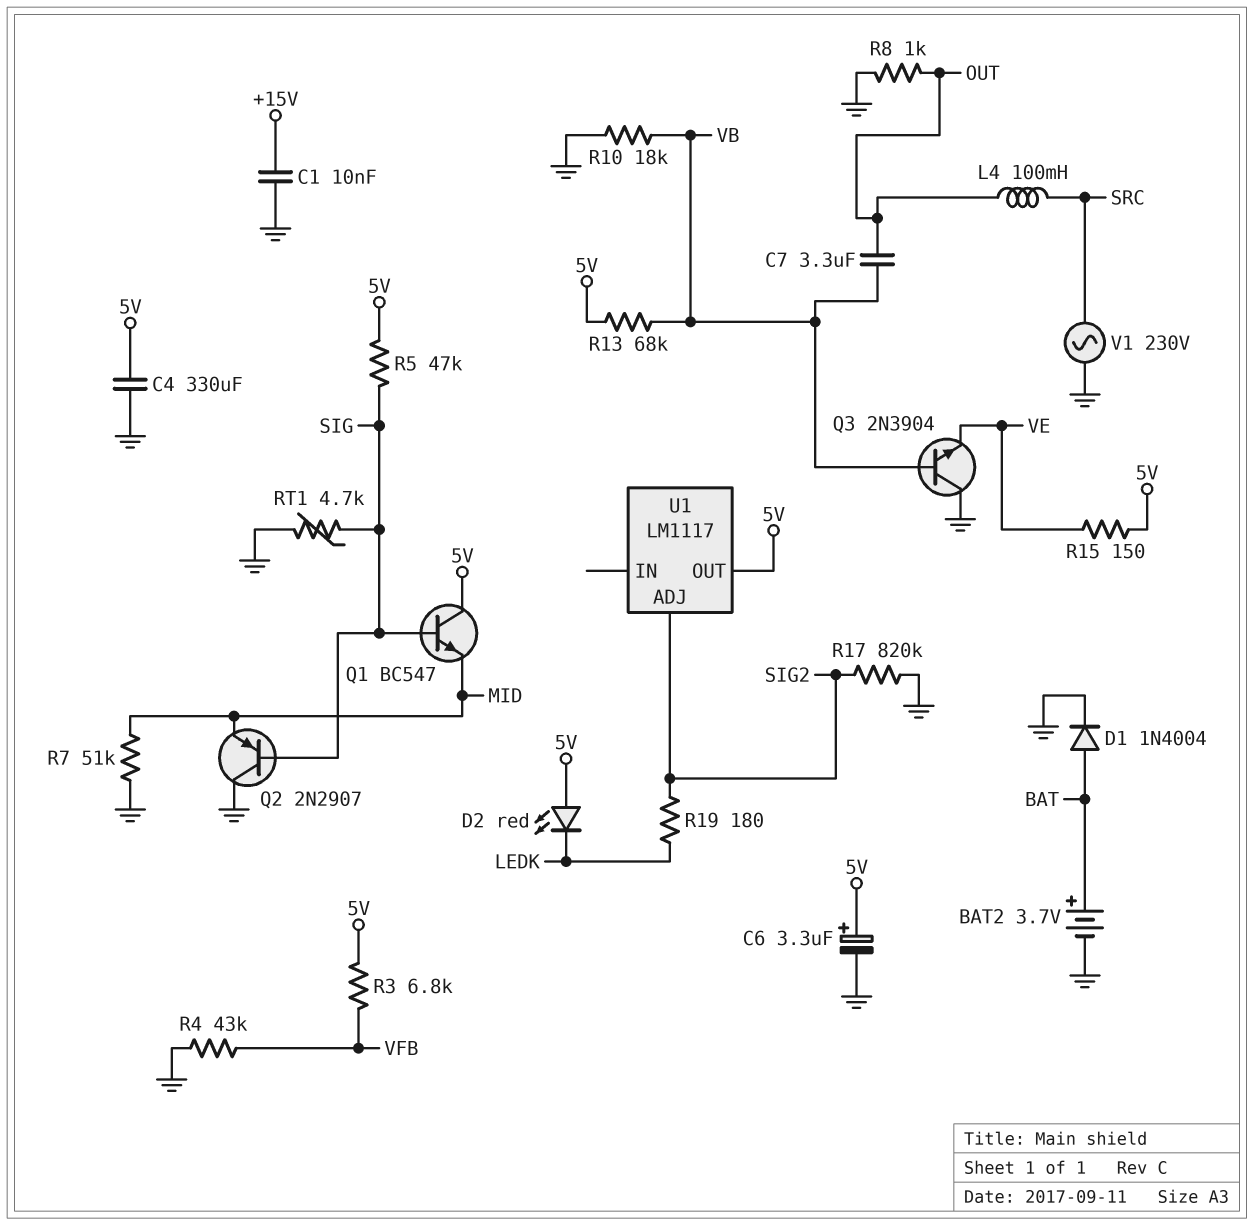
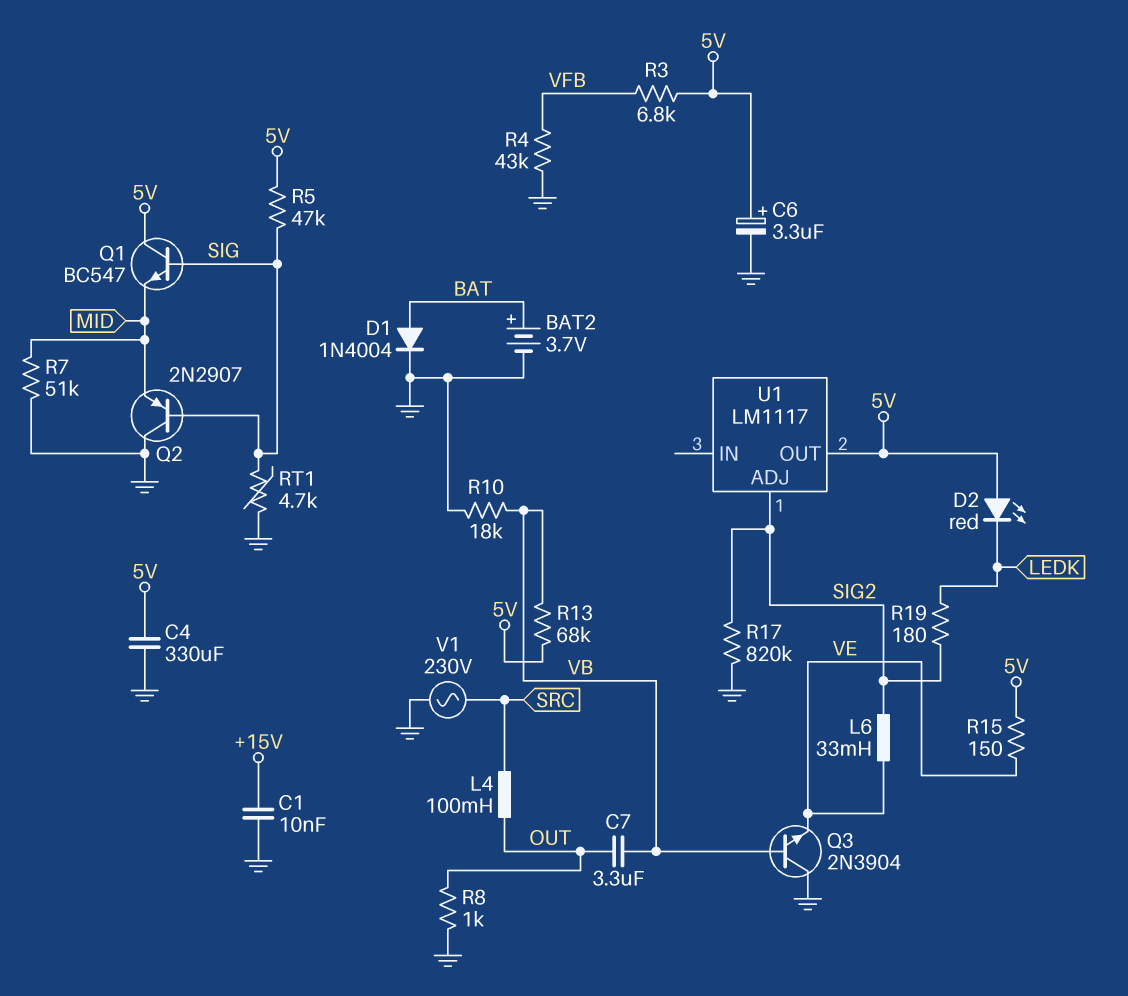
L6: none -> 33mH (SIG2, VE)

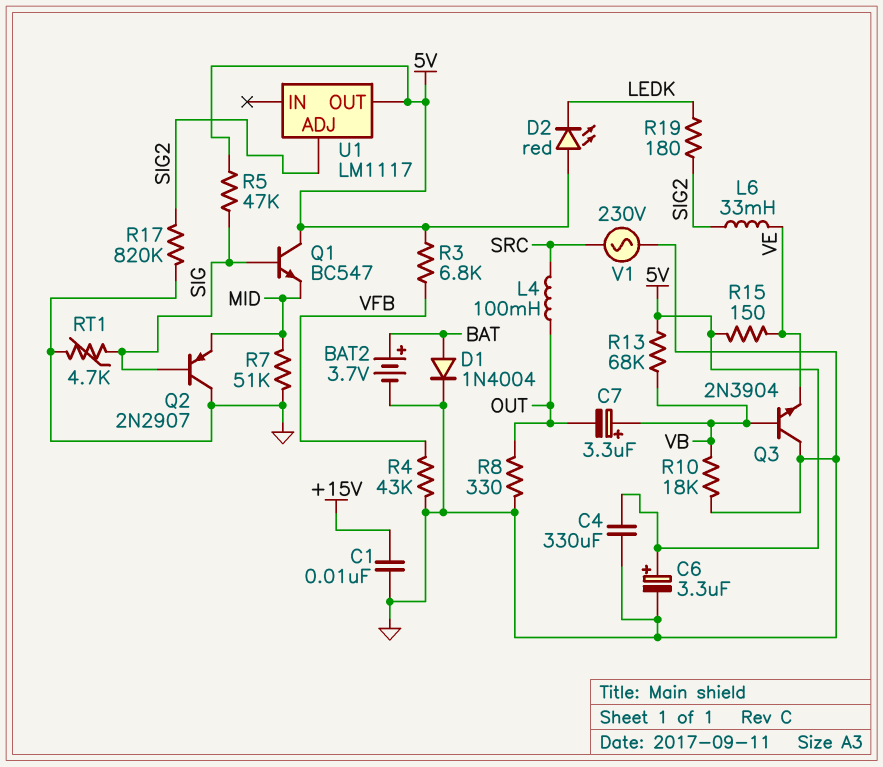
C7: 3.3uF (OUT, VB) -> 3.3uF (plus VB, minus OUT)
R8: 1k (GND, OUT) -> 330 (GND, OUT)

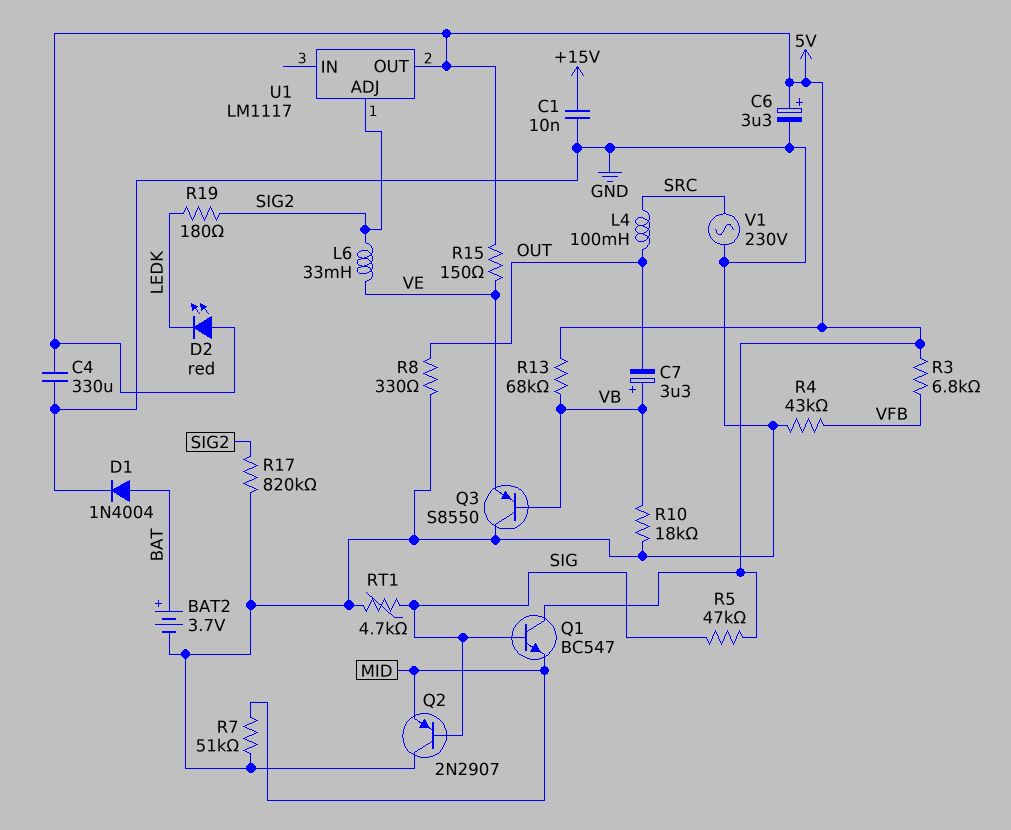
Q3: NPN 2N3904 (B VB, C GND, E VE) -> PNP S8550 (B VB, C GND, E VE)

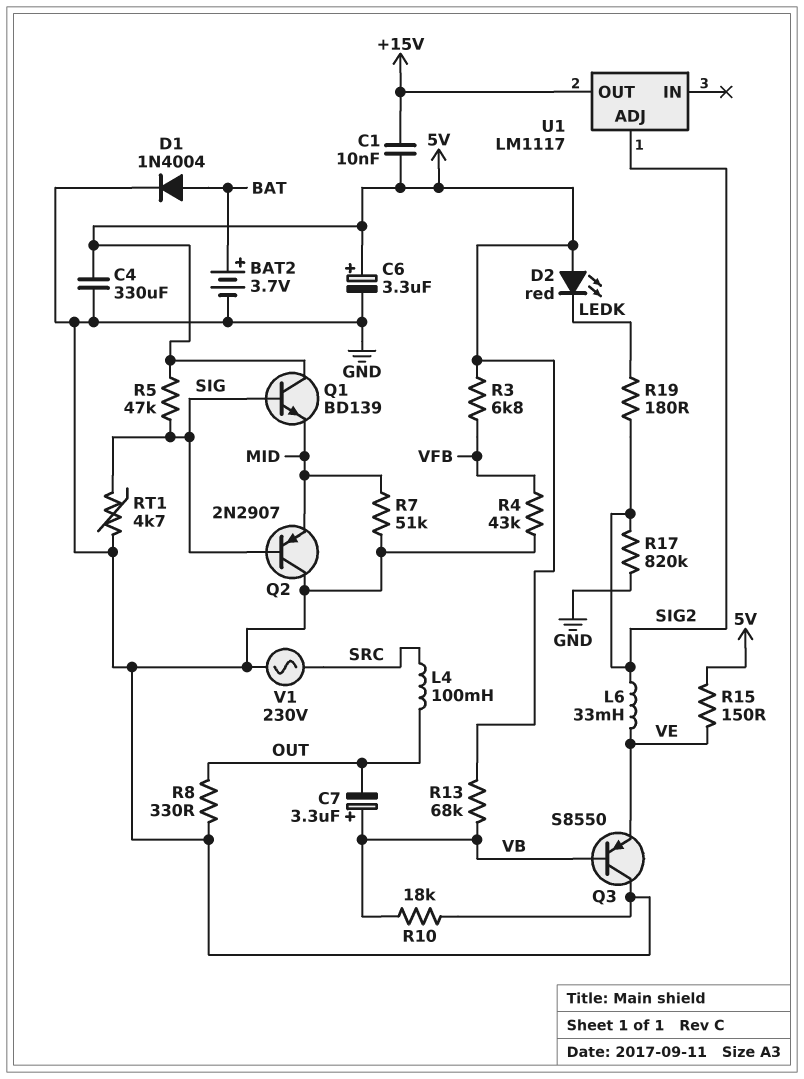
C1: 10nF (+15V, GND) -> 10nF (+15V, 5V)
Q1: NPN BC547 (B SIG, C 5V, E MID) -> NPN BD139 (B SIG, C 5V, E MID)
U1 pin OUT: 5V -> +15V

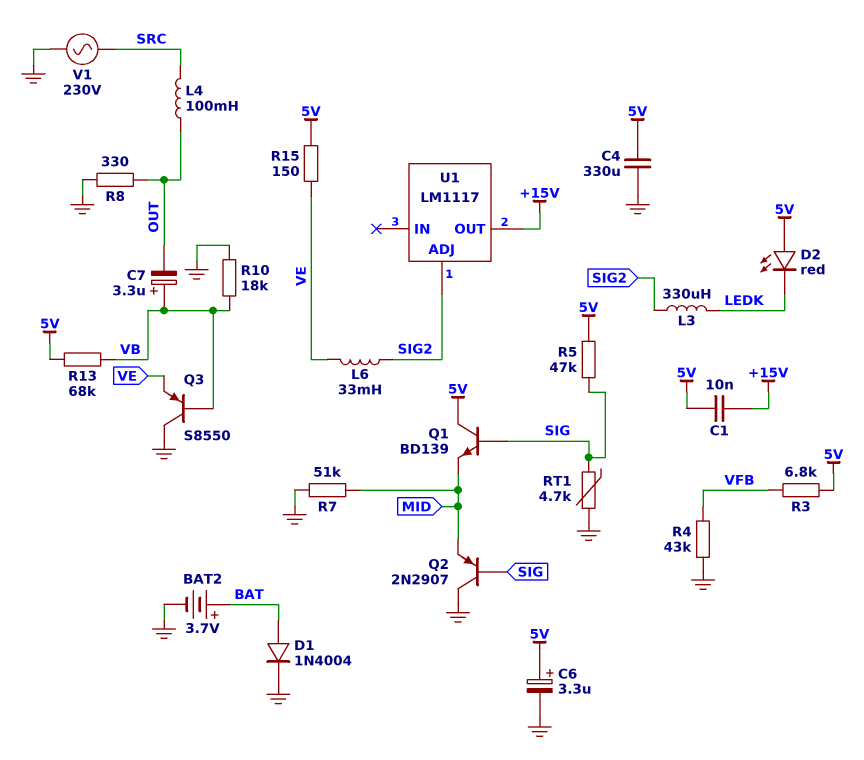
L3: none -> 330uH (LEDK, SIG2)
R17: 820k (GND, SIG2) -> none
R19: 180 (LEDK, SIG2) -> none

